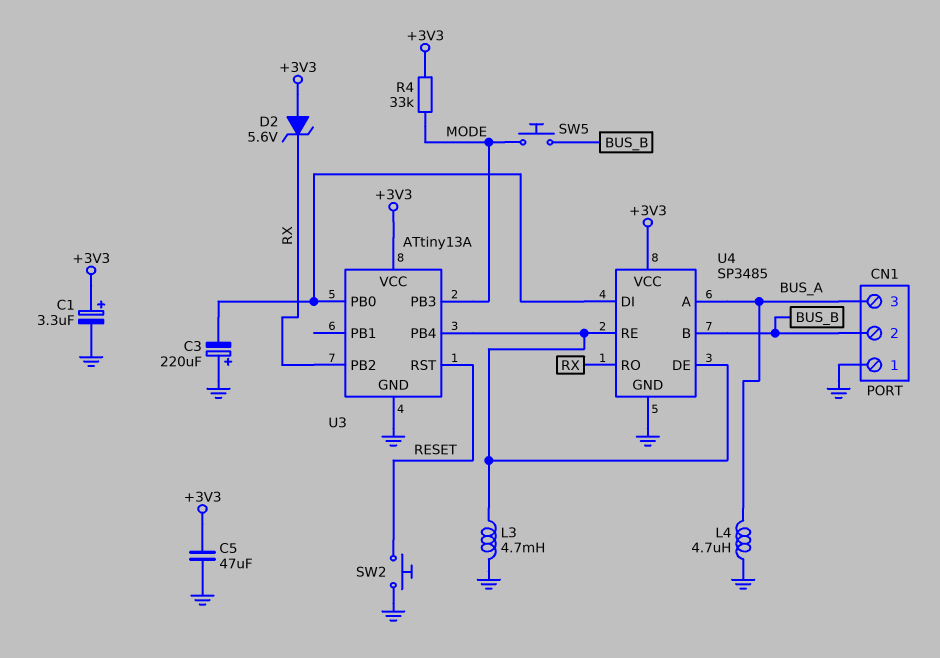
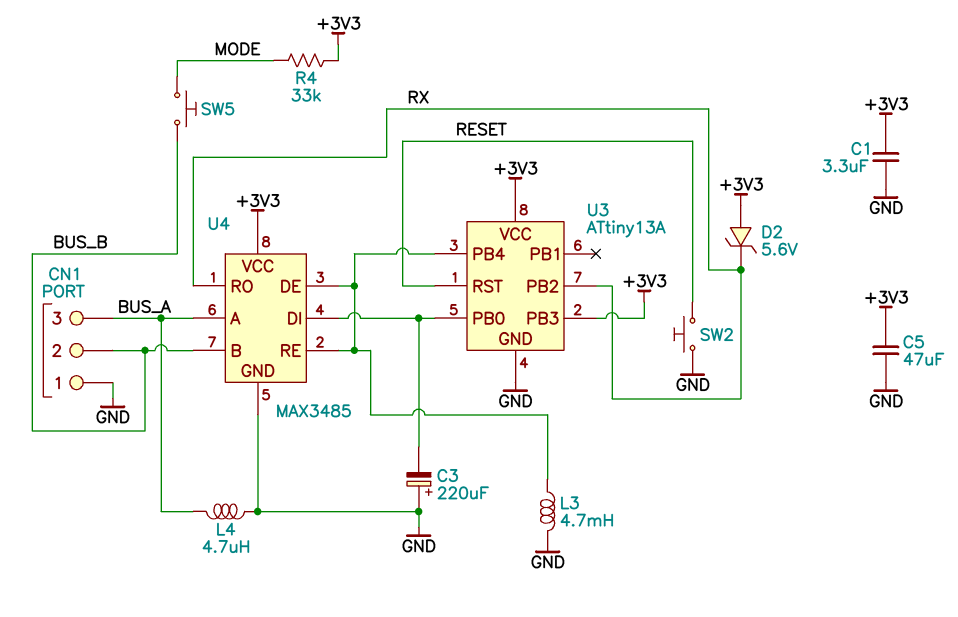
C1: 3.3uF (plus +3V3, minus GND) -> 3.3uF (+3V3, GND)
U3 pin PB3: MODE -> +3V3
U4: SP3485 -> MAX3485

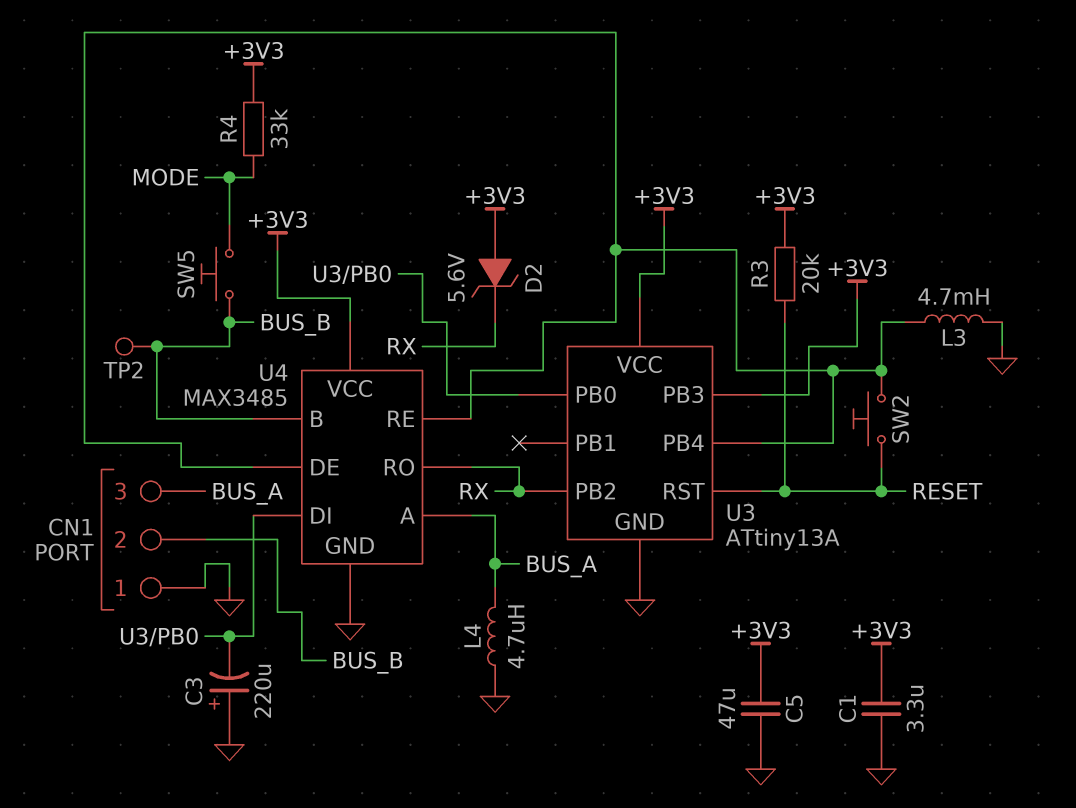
R3: none -> 20k (+3V3, RESET)
SW2: button (GND, RESET) -> button (RESET, U3/PB4)
TP2: none -> test point (BUS_B)

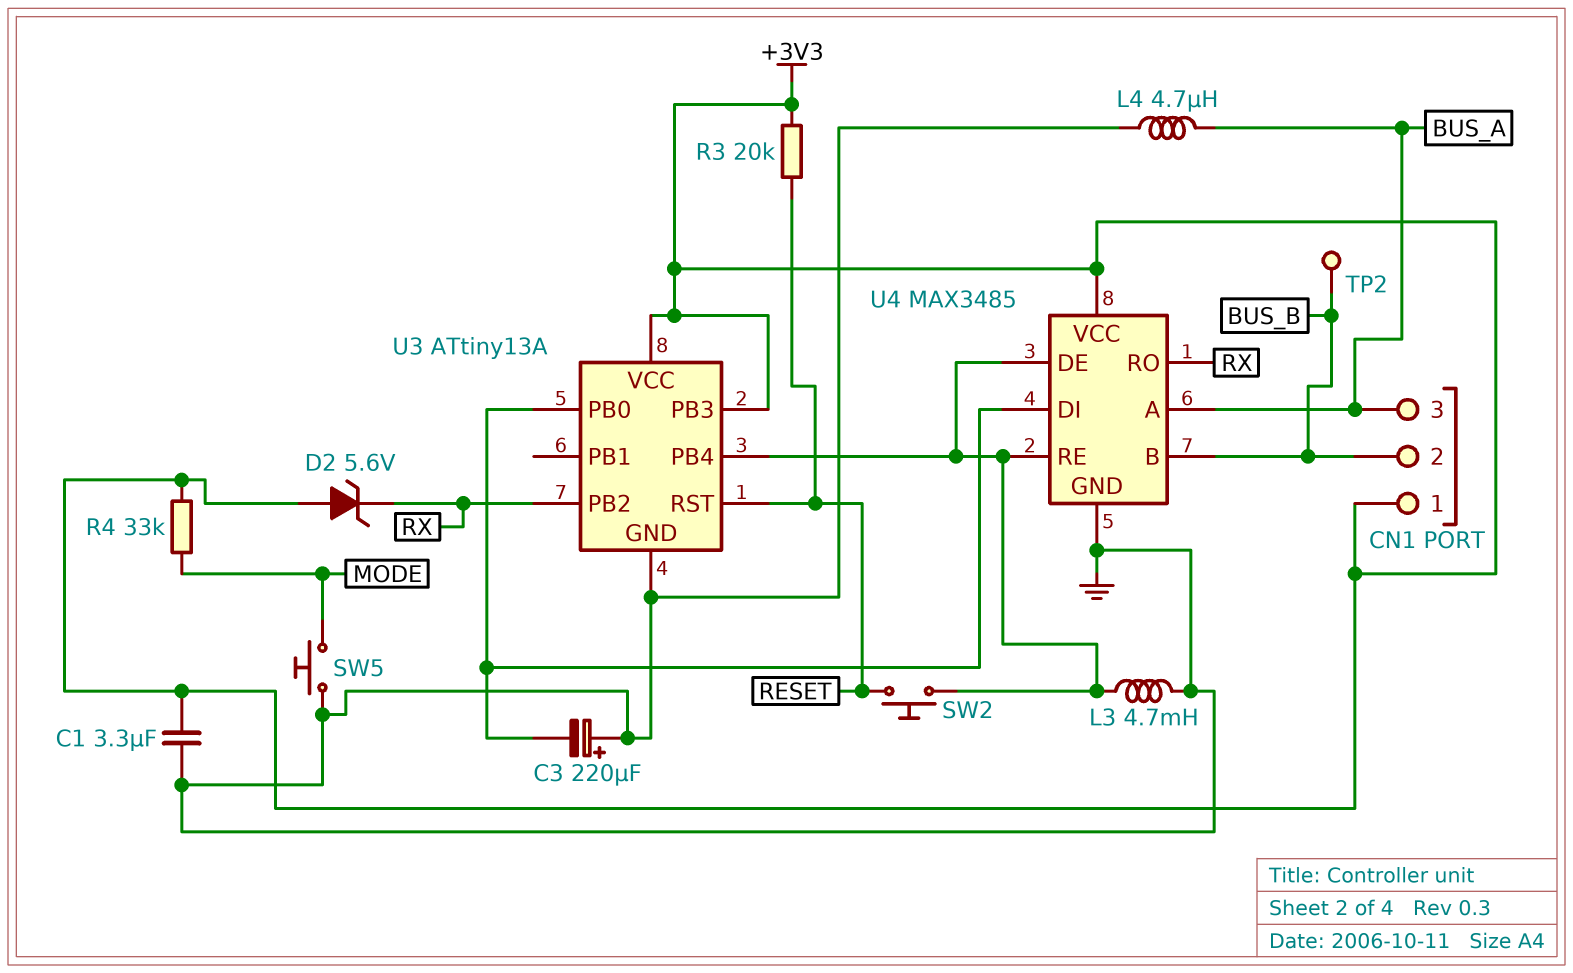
C5: 47uF (+3V3, GND) -> none
CN1 pin 1: GND -> +3V3
SW5: button (BUS_B, MODE) -> button (GND, MODE)

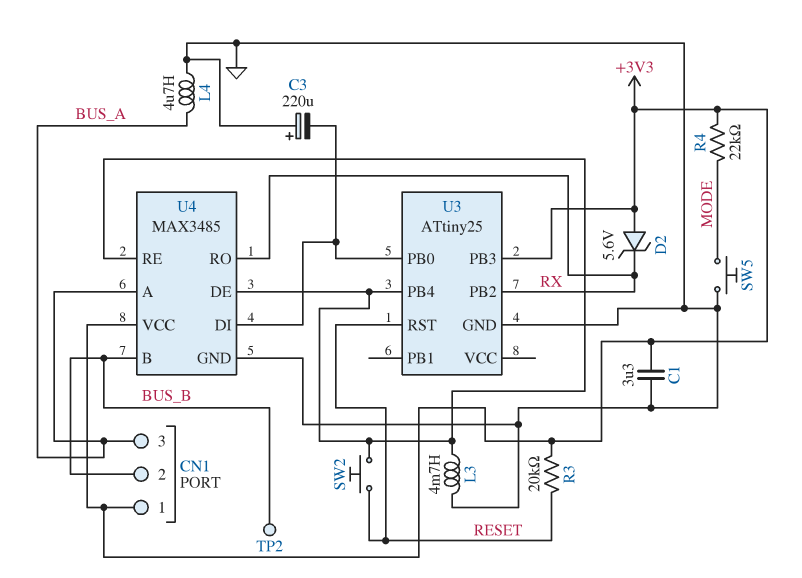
R4: 33k (+3V3, MODE) -> 22k (+3V3, MODE)
U3: ATtiny13A -> ATtiny25
U3 pin VCC: +3V3 -> none

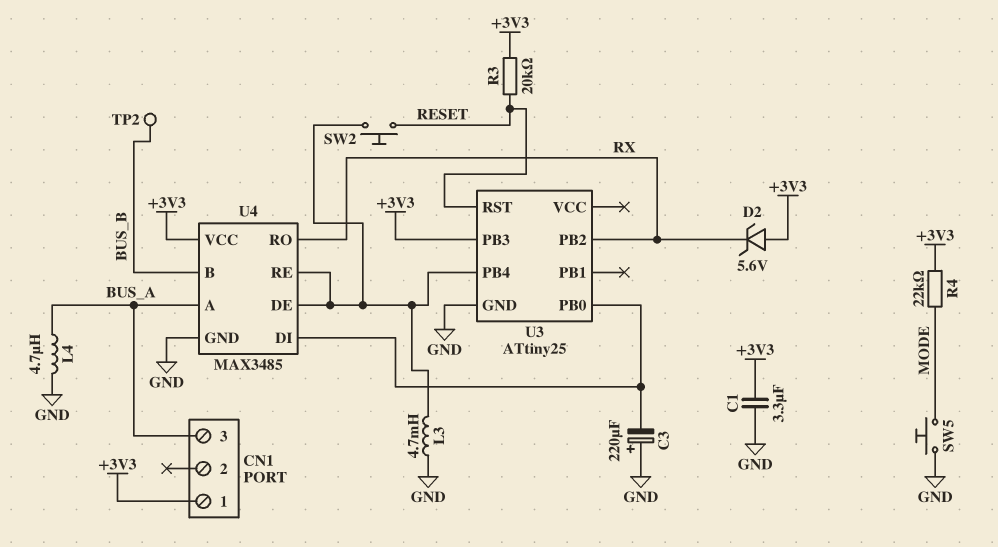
CN1 pin 2: BUS_B -> none

